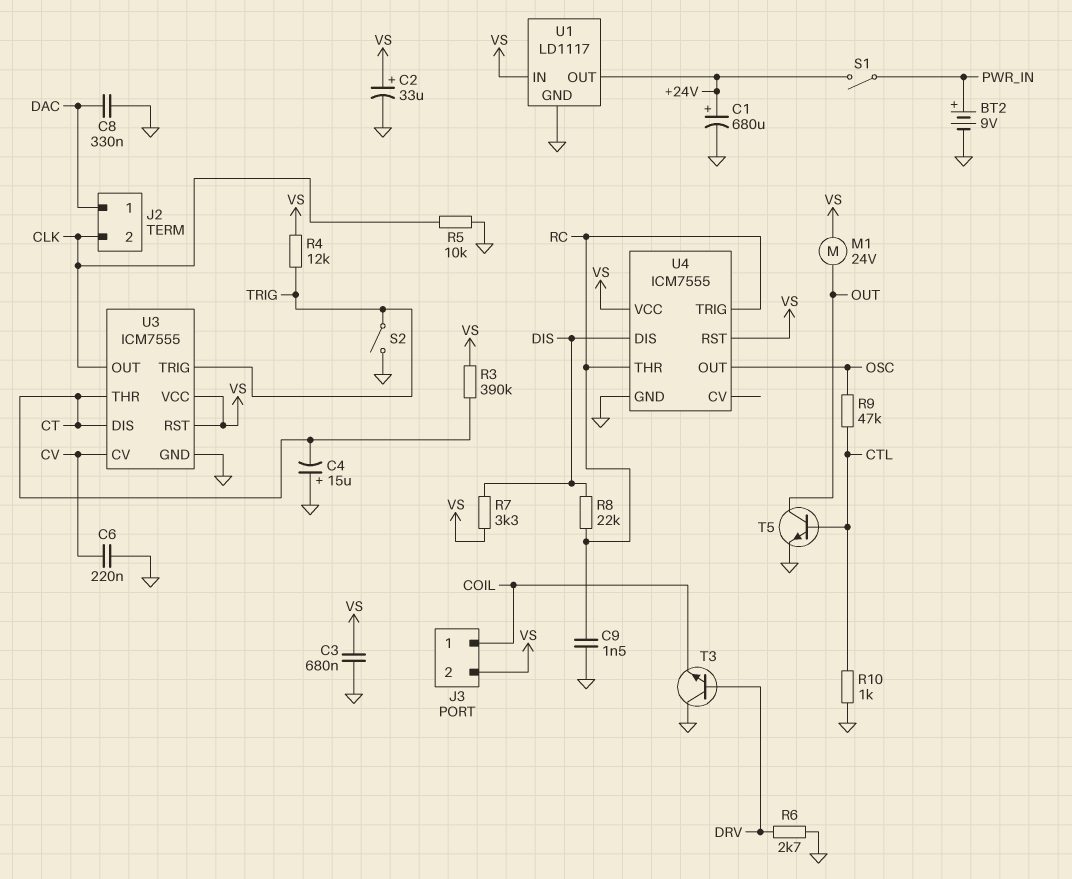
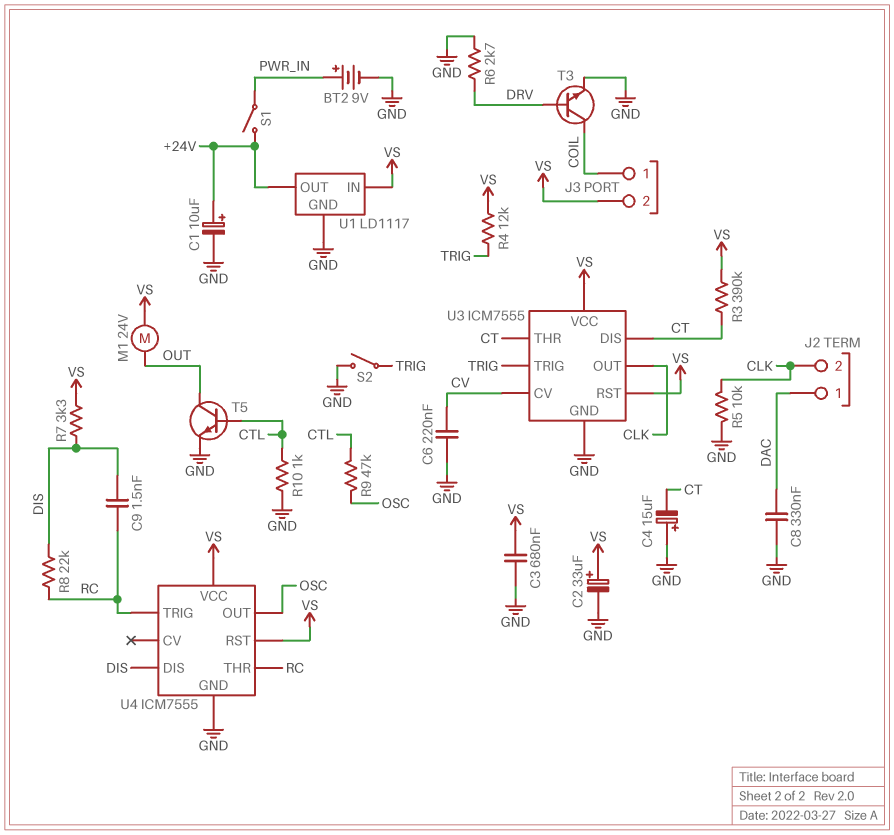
C1: 680uF (plus +24V, minus GND) -> 10uF (plus +24V, minus GND)
C9: 1.5nF (GND, RC) -> 1.5nF (DIS, RC)
T3: NPN (B DRV, C GND, E COIL) -> NPN (B DRV, C COIL, E GND)

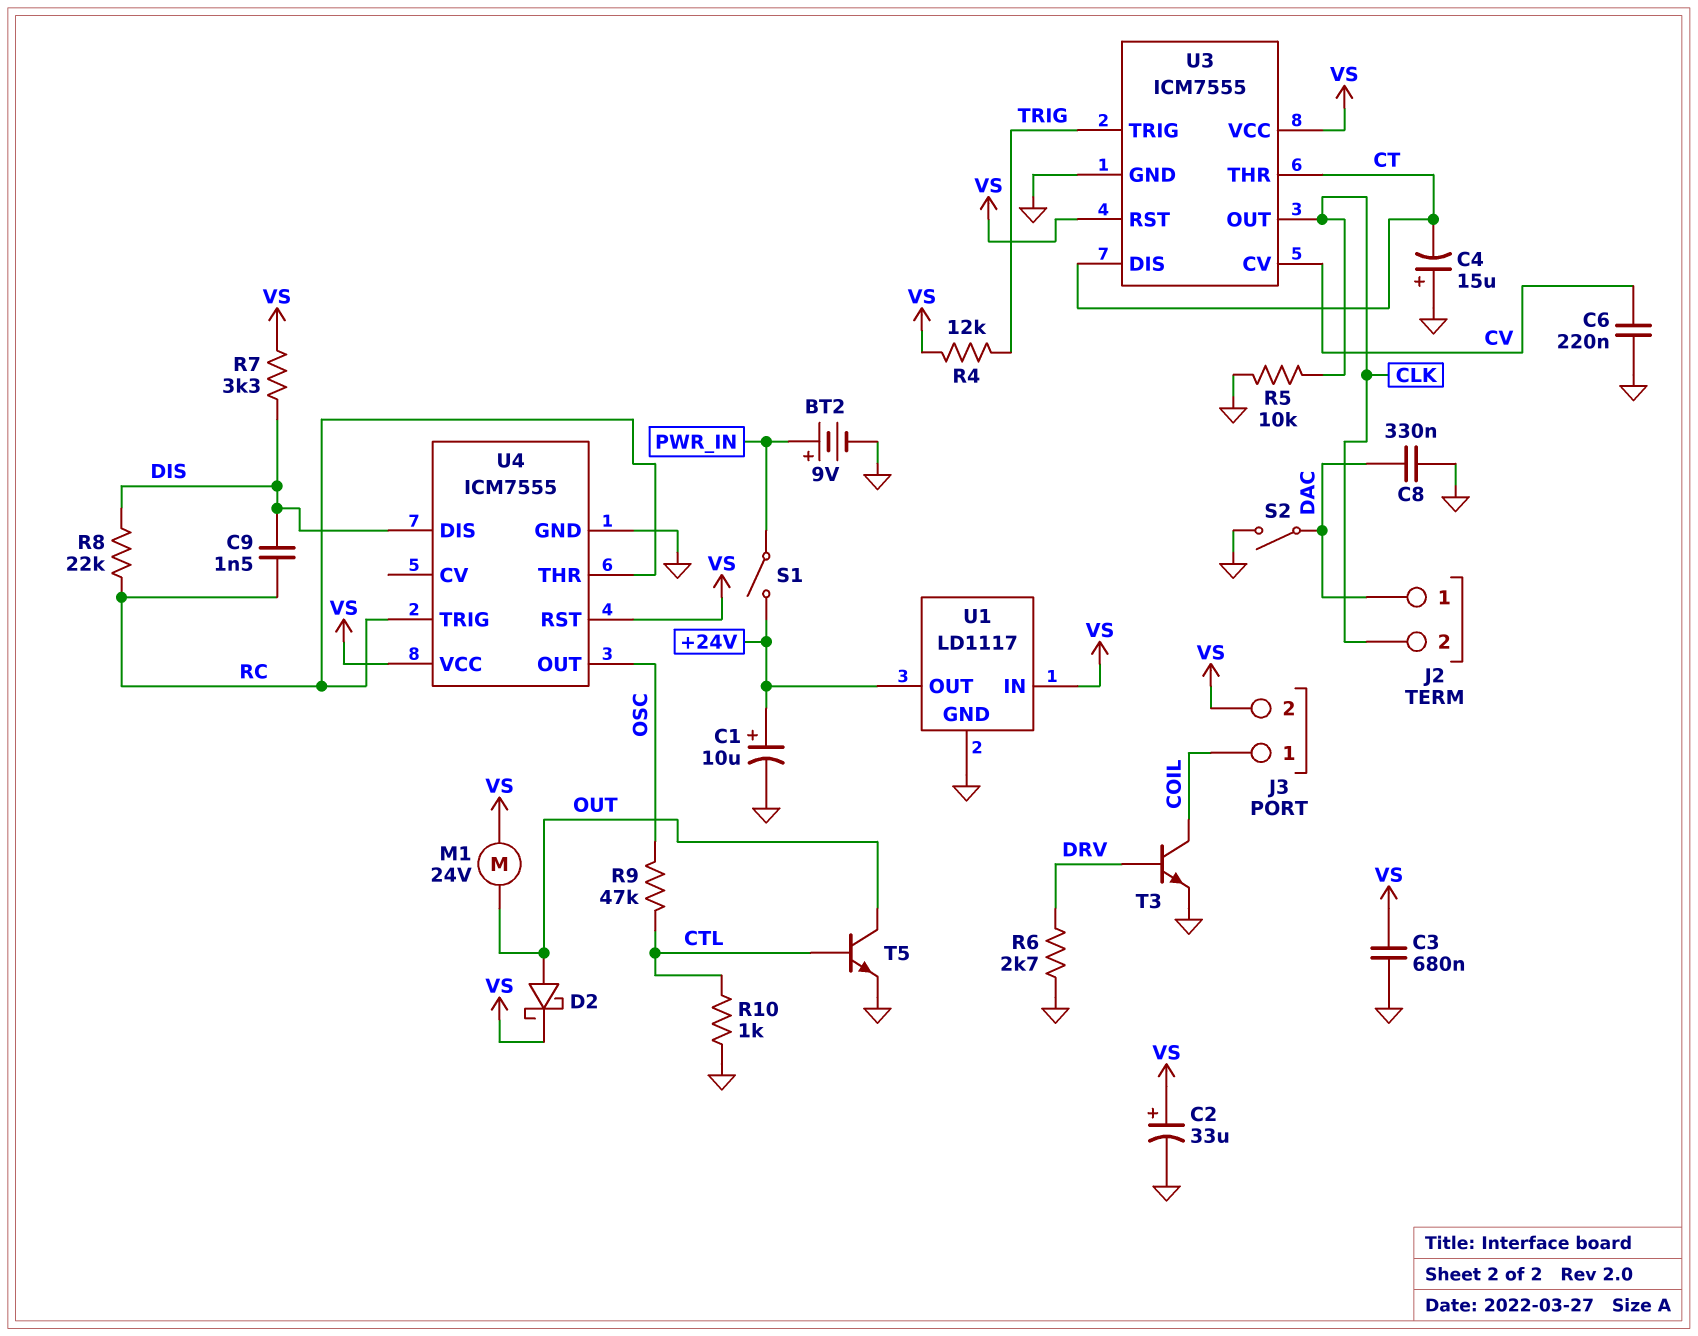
D2: none -> schottky (A OUT, K VS)
R3: 390k (CT, VS) -> none
S2: switch (GND, TRIG) -> switch (DAC, GND)

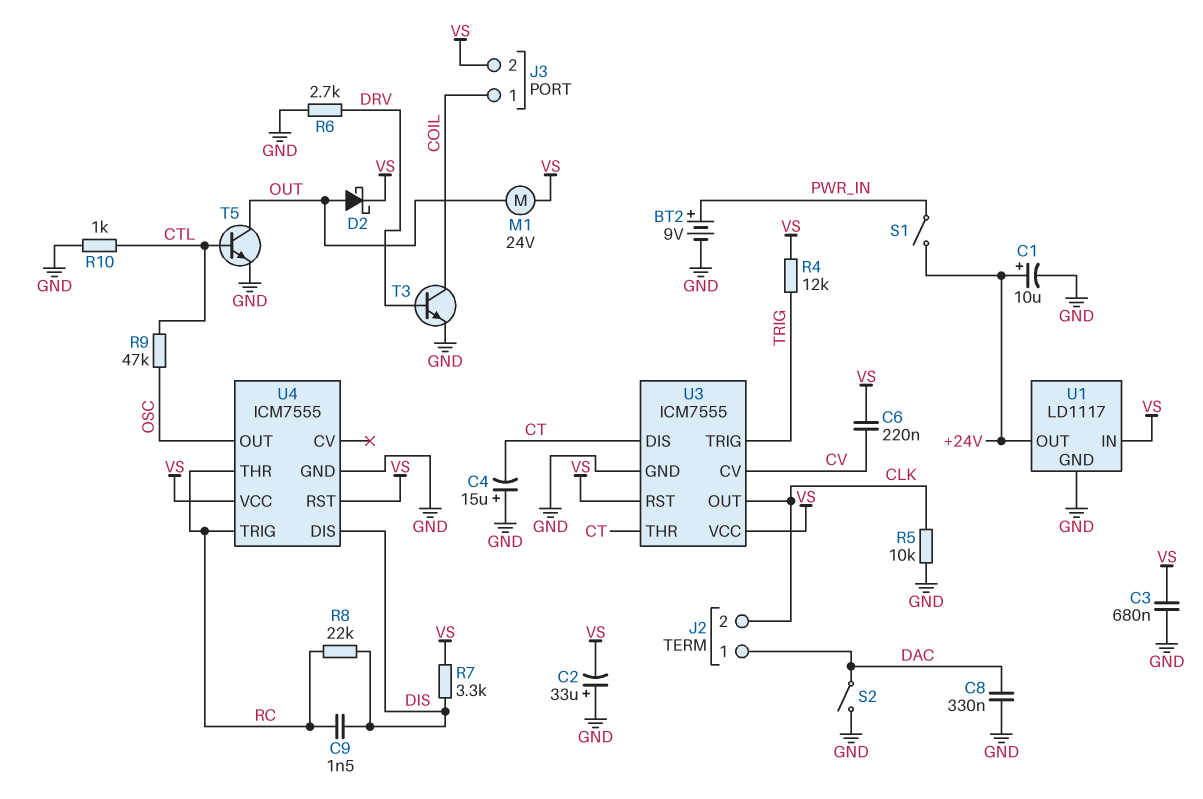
C2: 33uF (plus VS, minus GND) -> 33uF (plus GND, minus VS)
C6: 220nF (CV, GND) -> 220nF (CV, VS)

